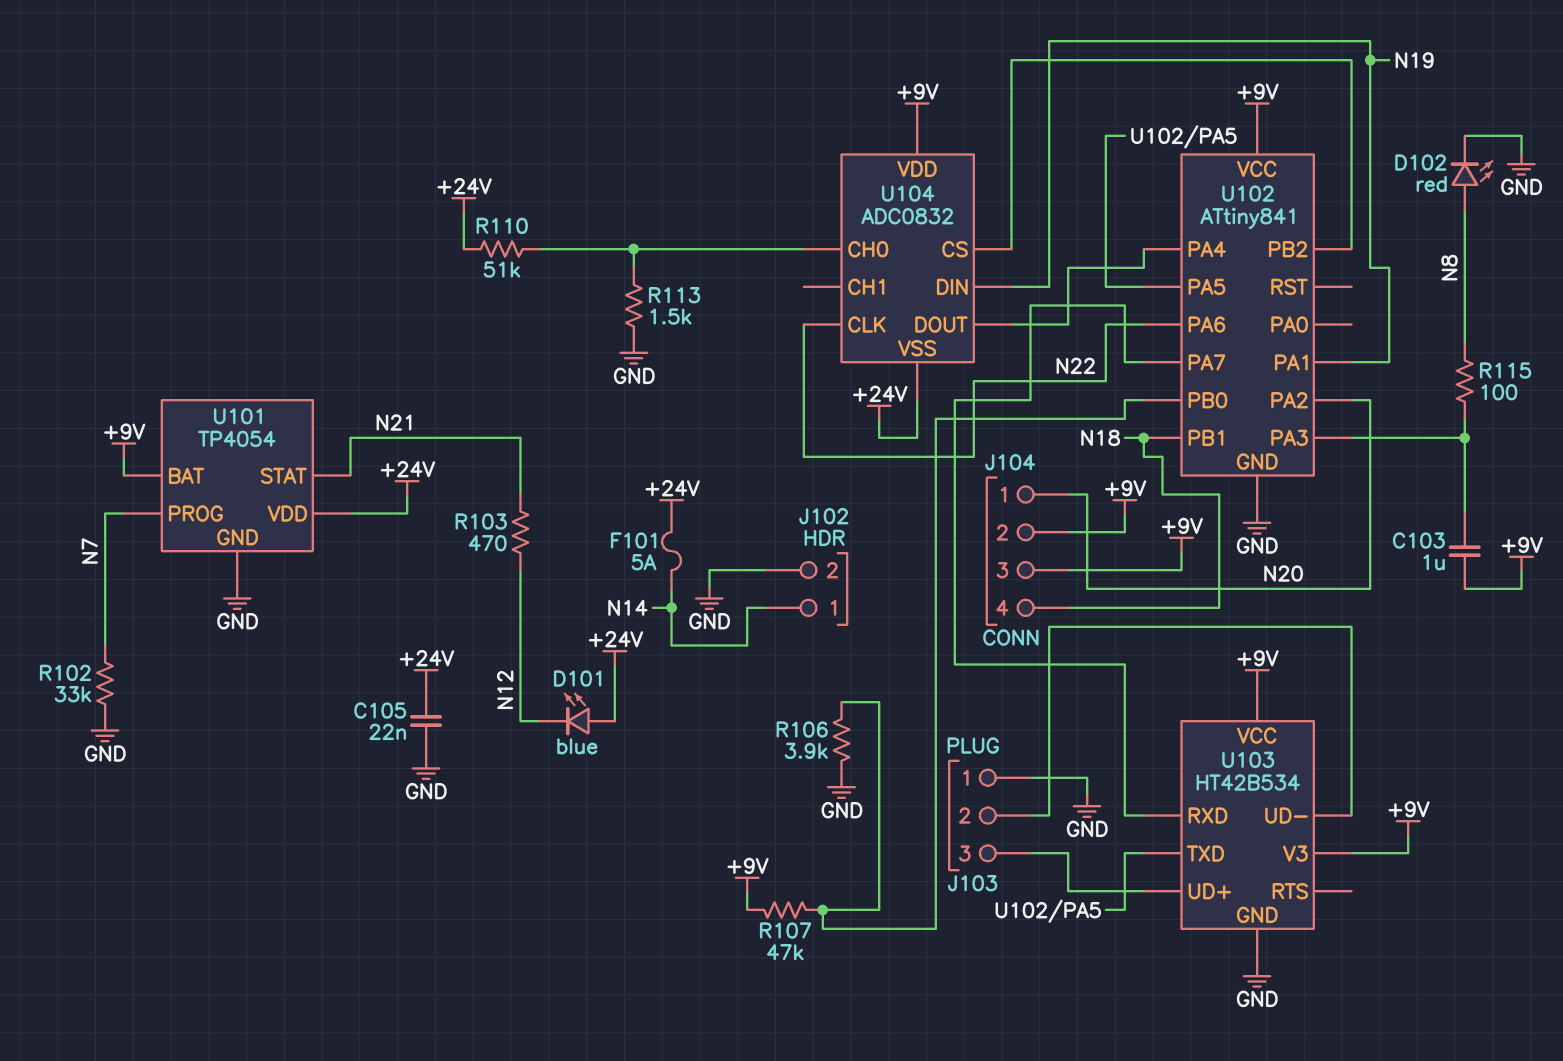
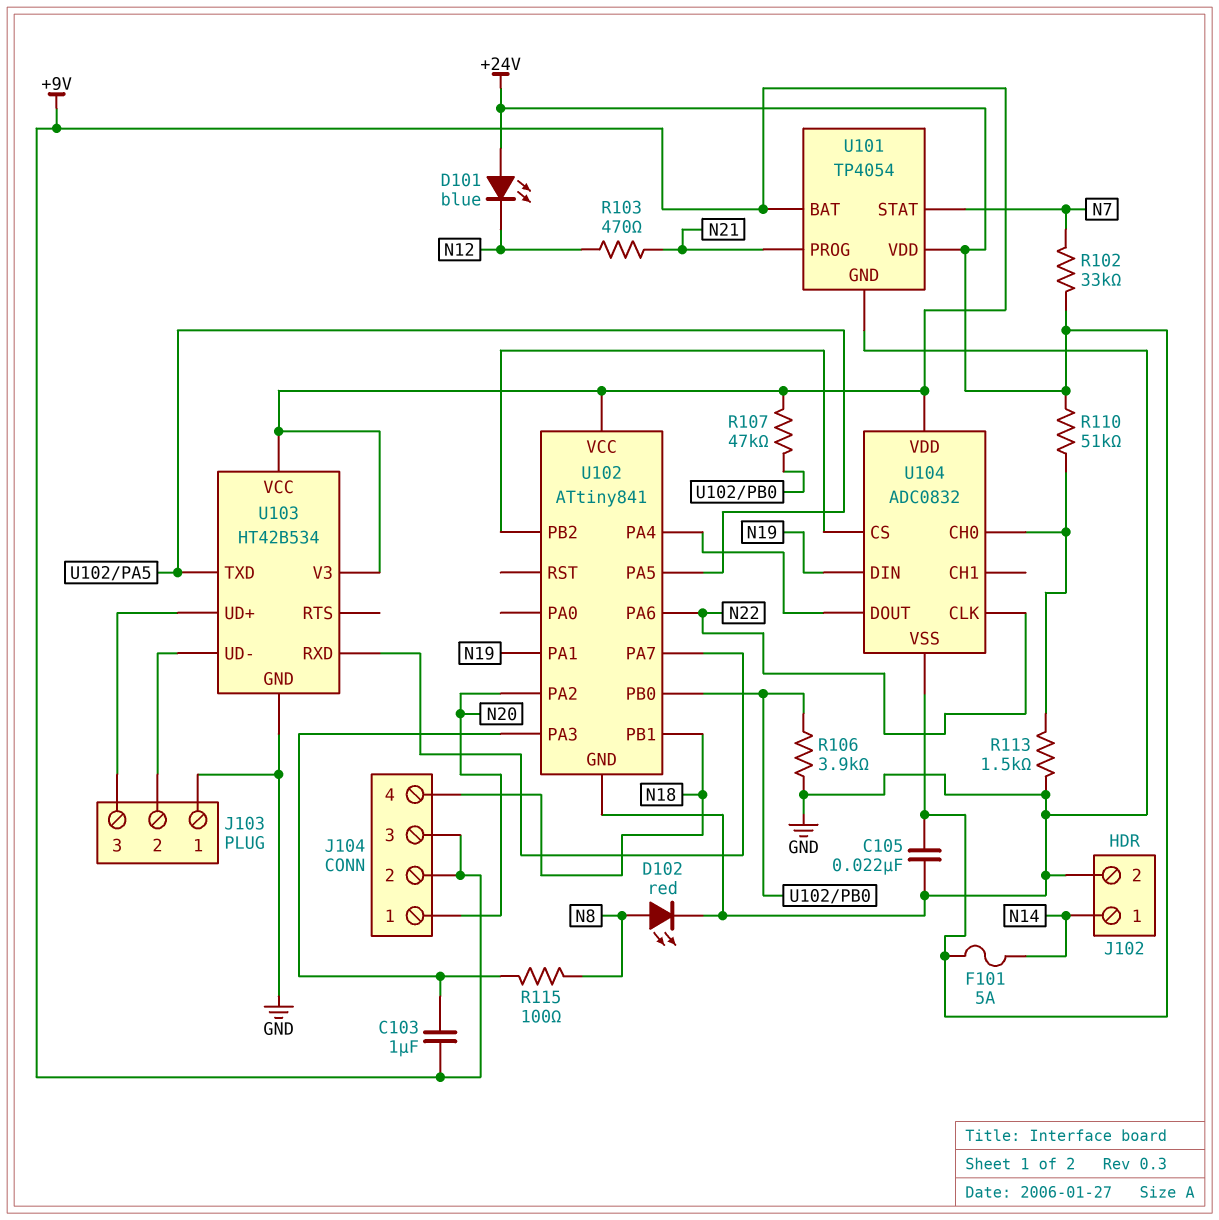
R102: 33k (GND, N7) -> 33k (+24V, N7)
U101 pin PROG: N7 -> N21
U101 pin STAT: N21 -> N7

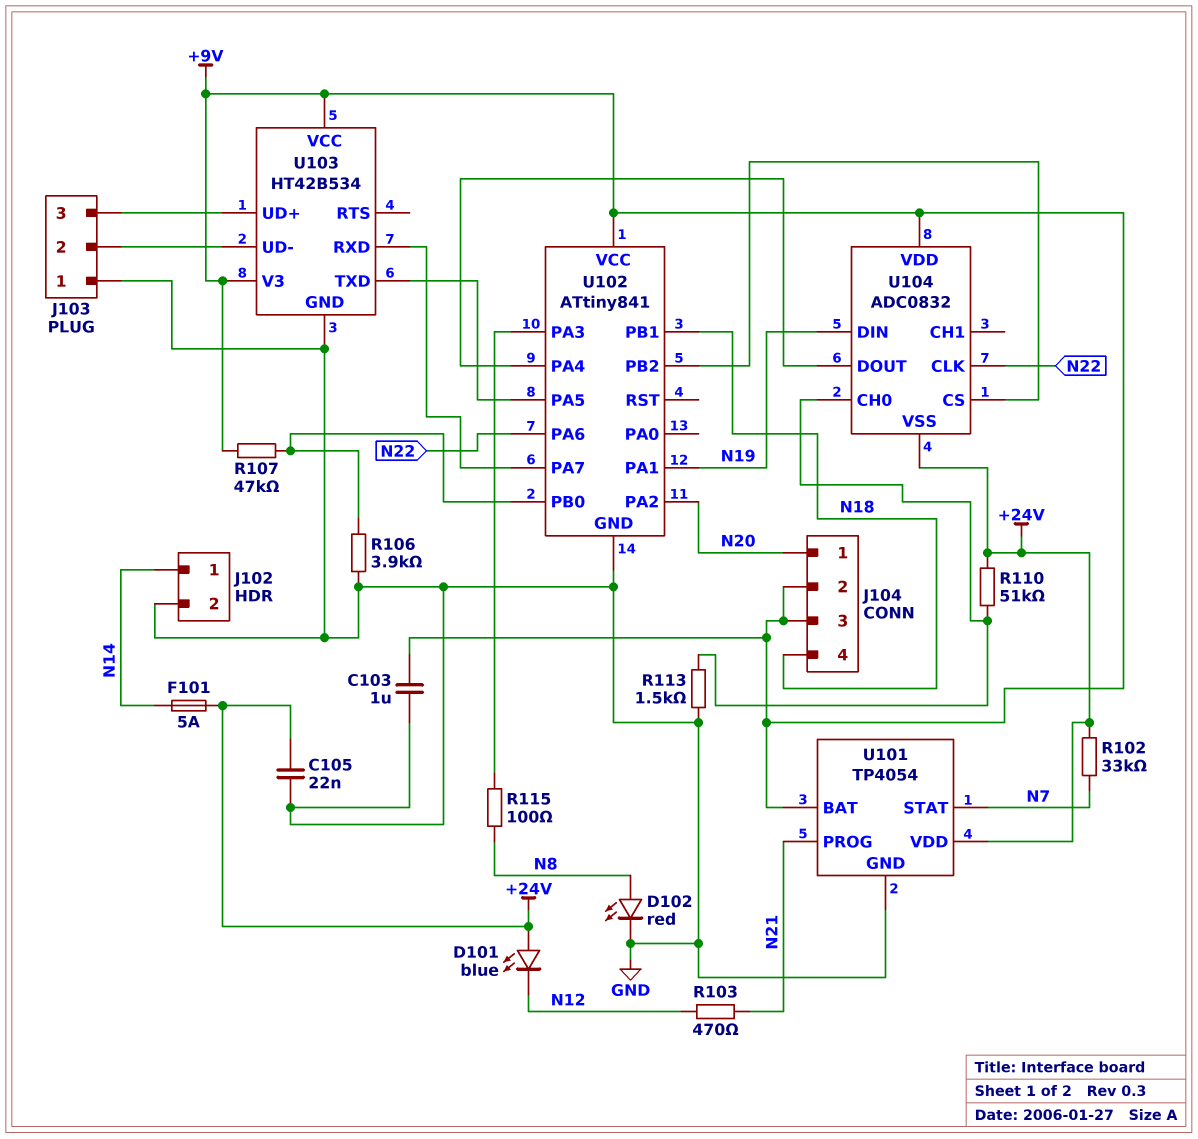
C103: 1uF (+9V, U102/PA3) -> 1uF (+9V, GND)

